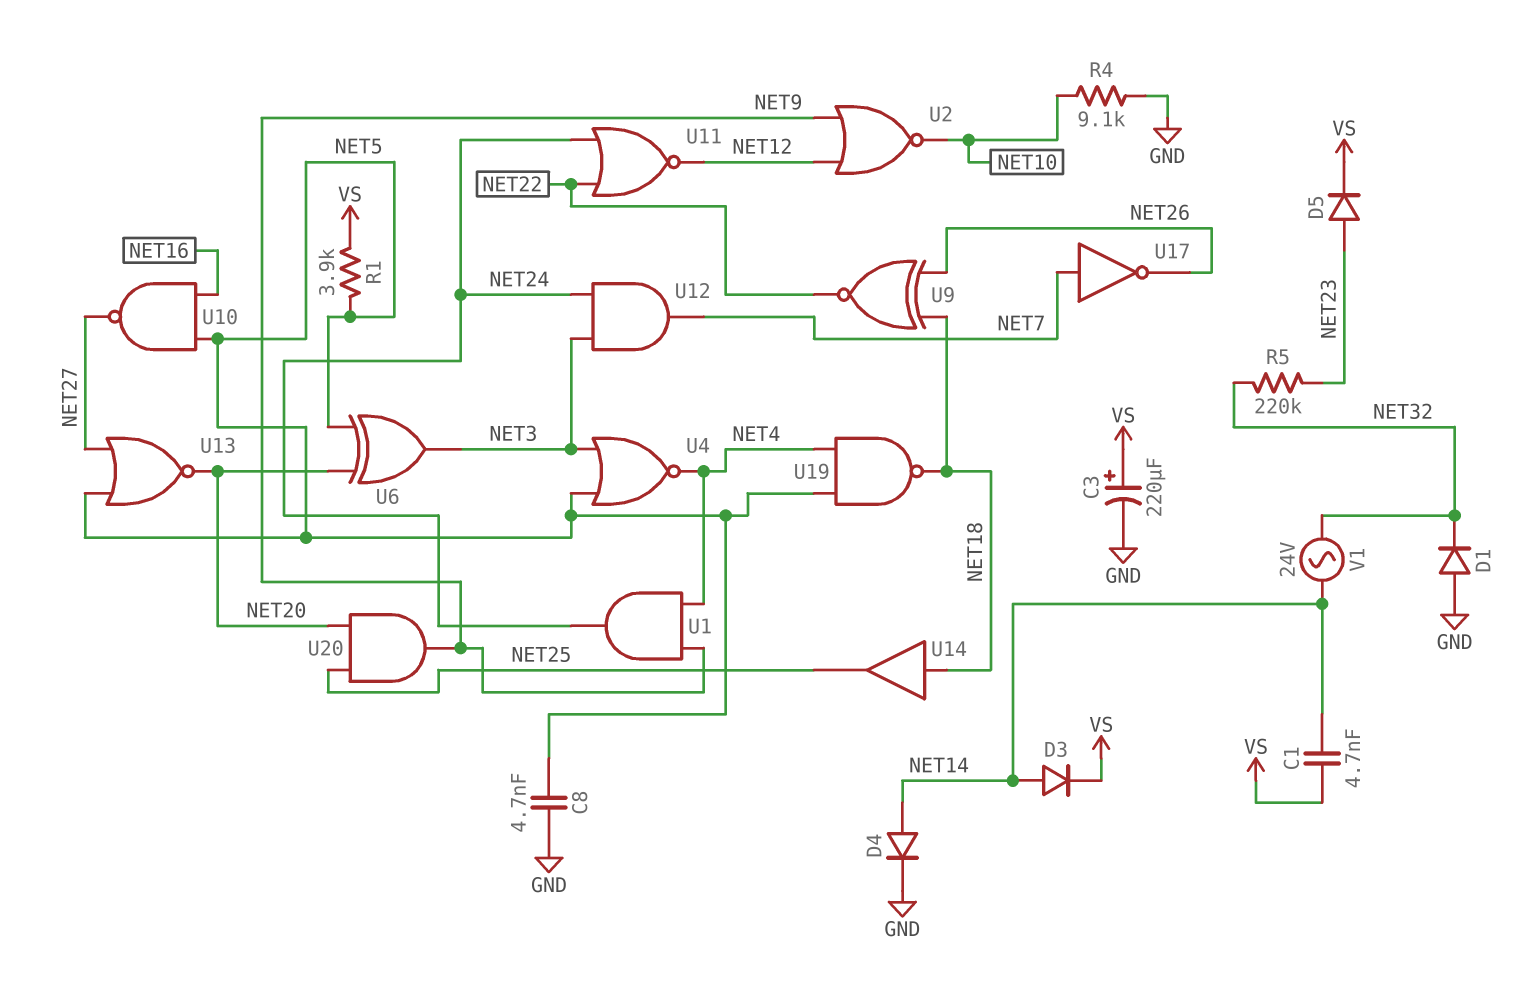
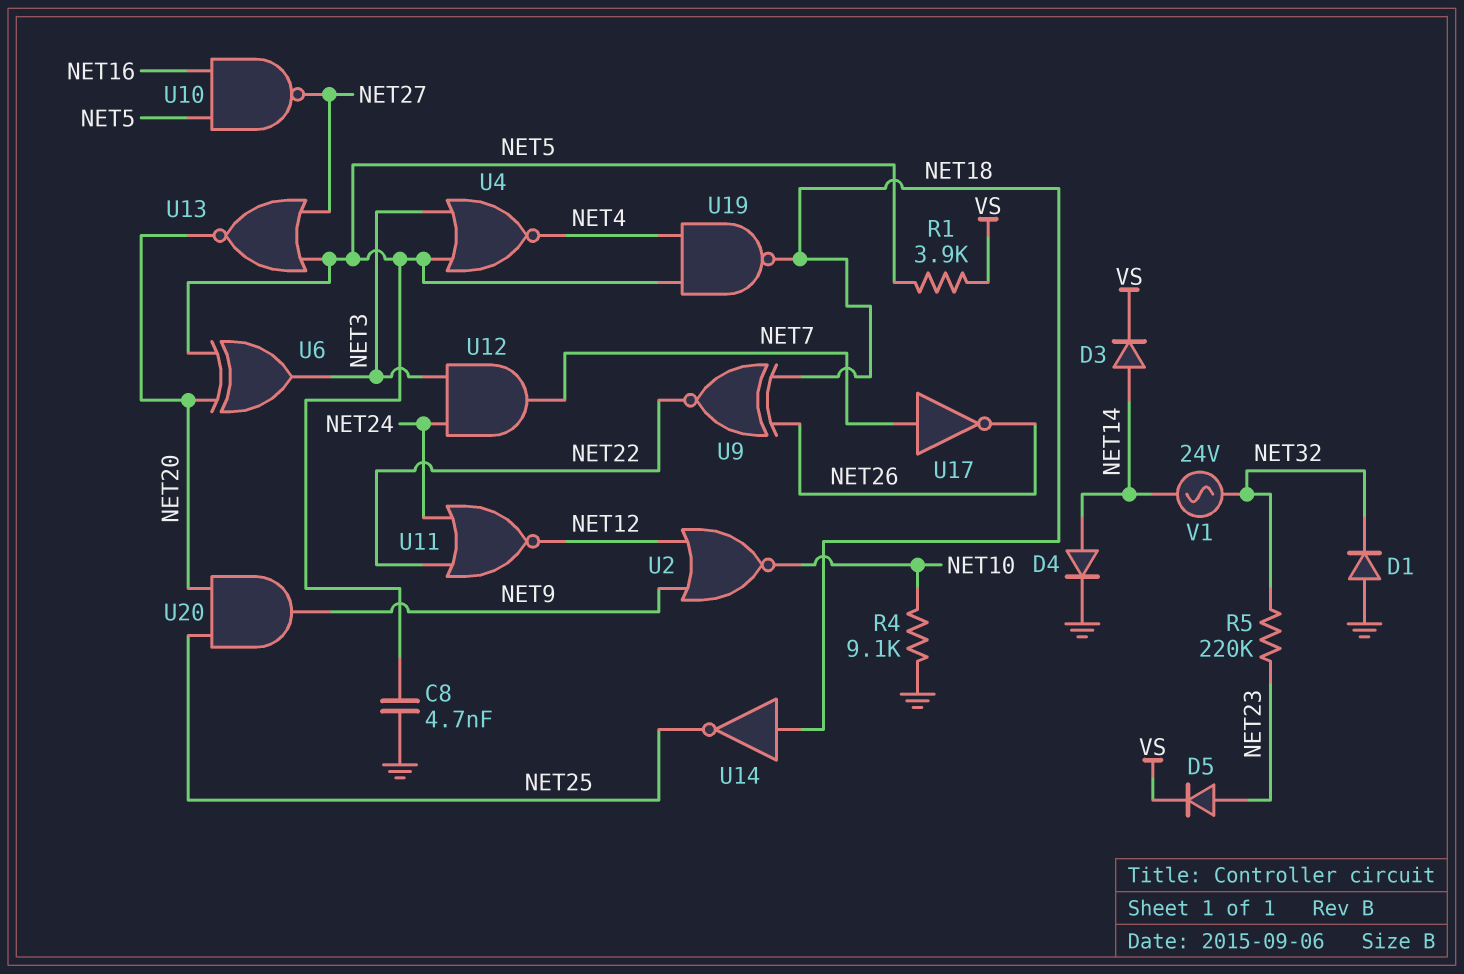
C1: 4.7nF (NET14, VS) -> none
C3: 220uF (plus VS, minus GND) -> none
U1: AND (in NET4, in NET9, out NET24) -> none
U14: buffer (in NET18, out NET25) -> NOT (in NET18, out NET25)

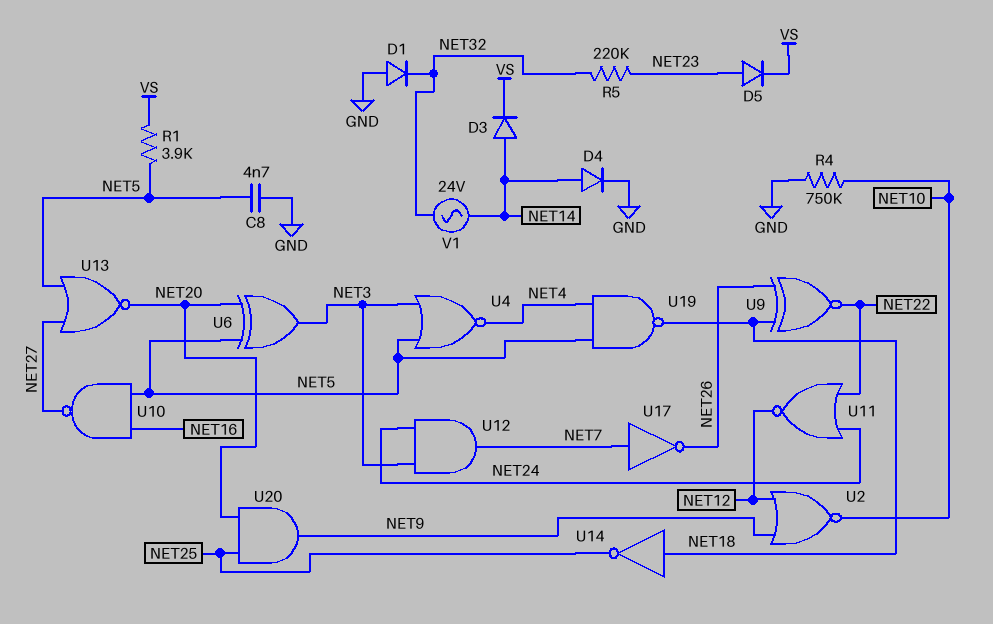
R4: 9.1k (GND, NET10) -> 750k (GND, NET10)

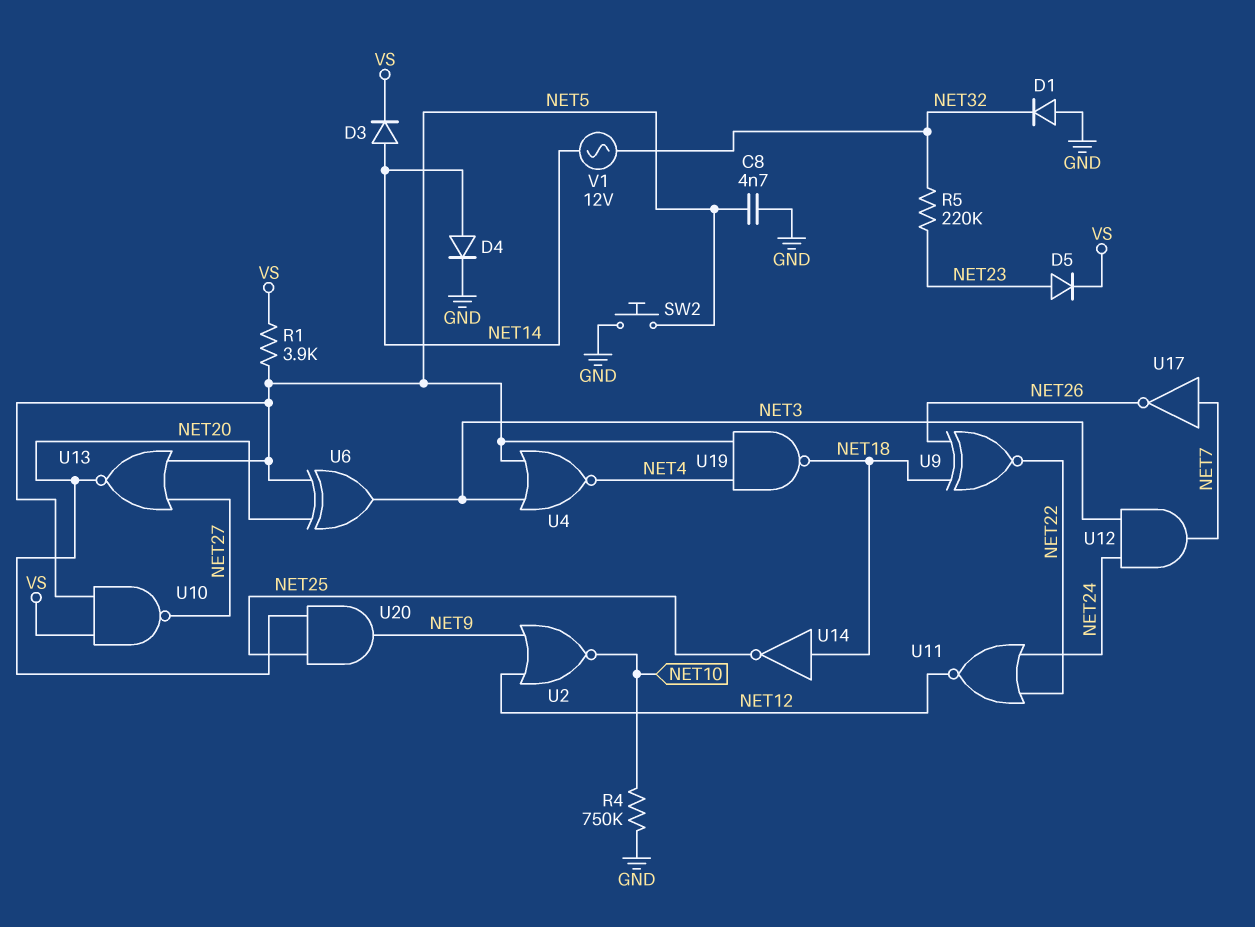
SW2: none -> button (GND, NET5)
U10: NAND (in NET5, in NET16, out NET27) -> NAND (in NET5, in VS, out NET27)
V1: AC 24V (NET14, NET32) -> AC 12V (NET14, NET32)

